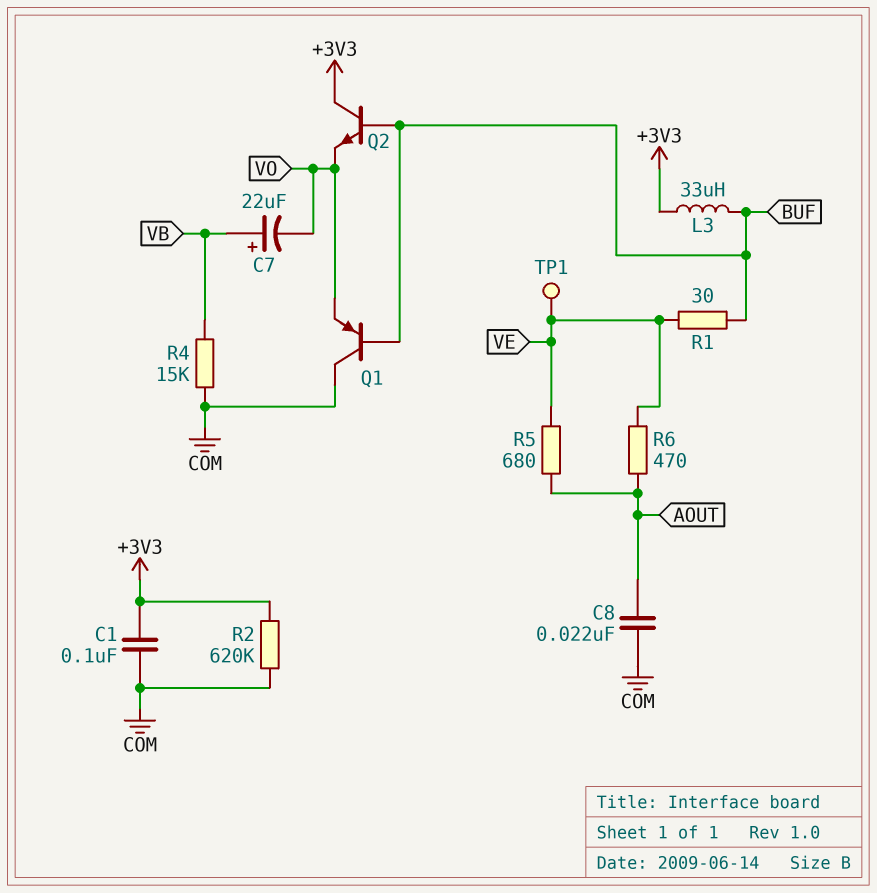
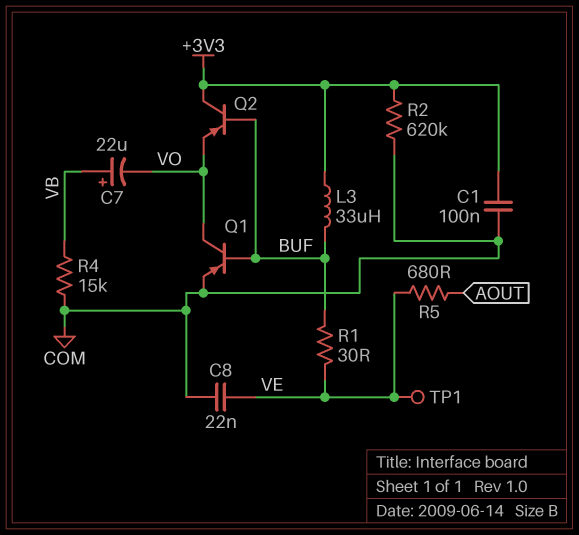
C8: 22nF (AOUT, COM) -> 22nF (COM, VE)
Q1: PNP (B BUF, C COM, E VO) -> PNP (B BUF, C VO, E COM)
Q2: NPN (B BUF, C +3V3, E VO) -> PNP (B BUF, C +3V3, E VO)
R6: 470 (AOUT, VE) -> none

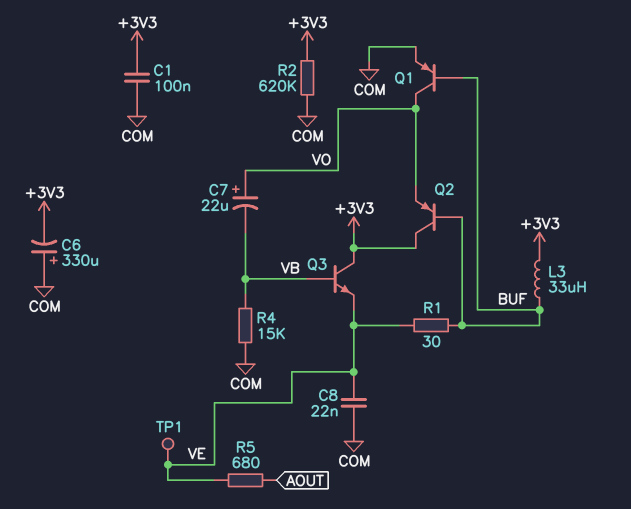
C6: none -> 330uF (plus COM, minus +3V3)
C7: 22uF (plus VB, minus VO) -> 22uF (plus VO, minus VB)
Q3: none -> NPN (B VB, C +3V3, E VE)

